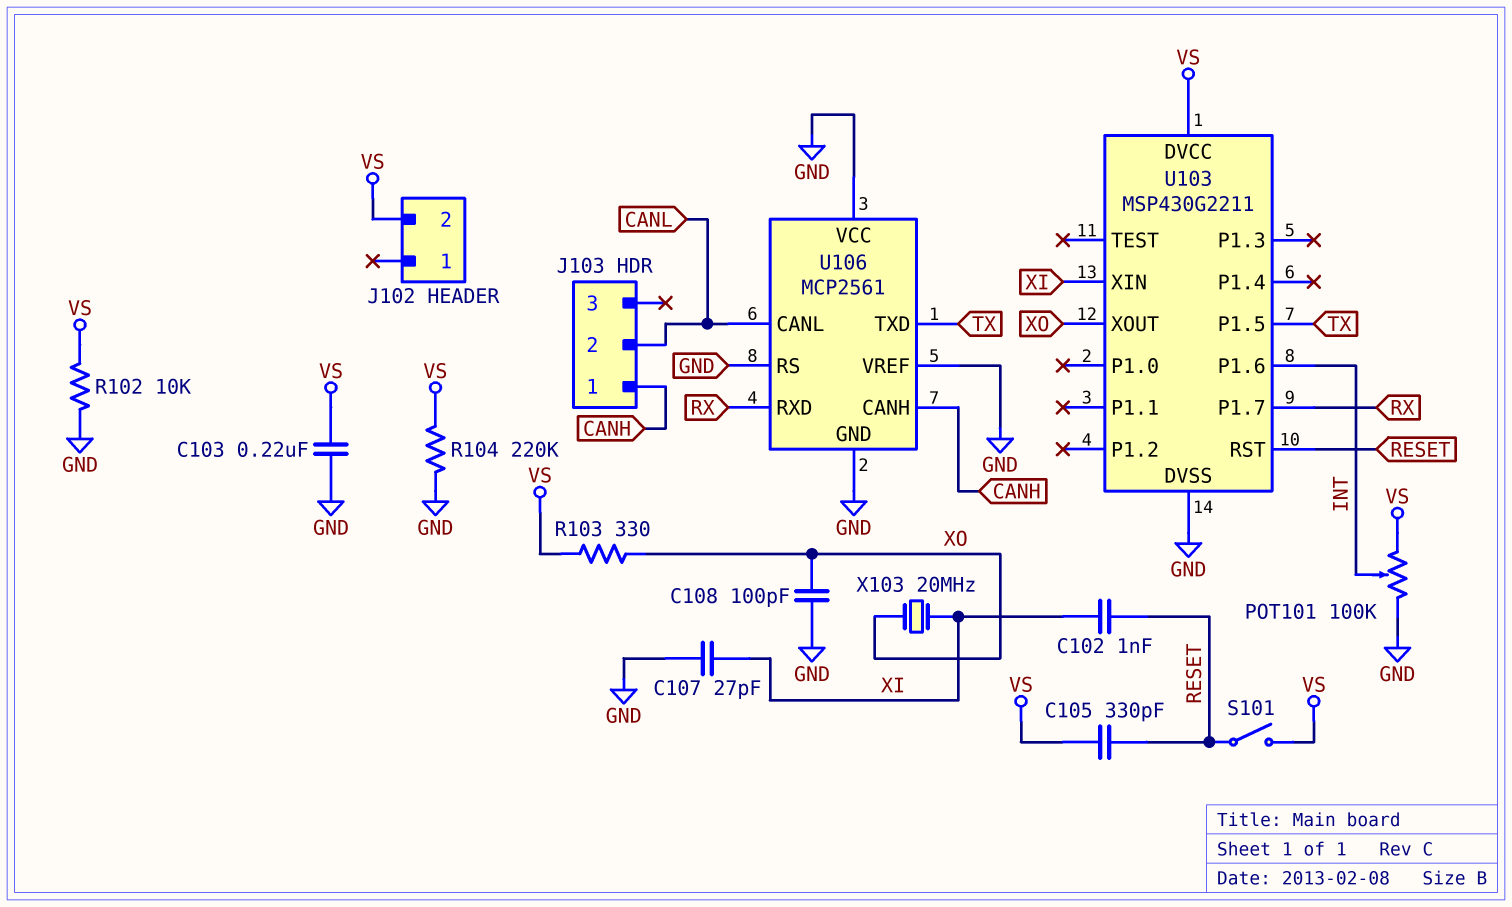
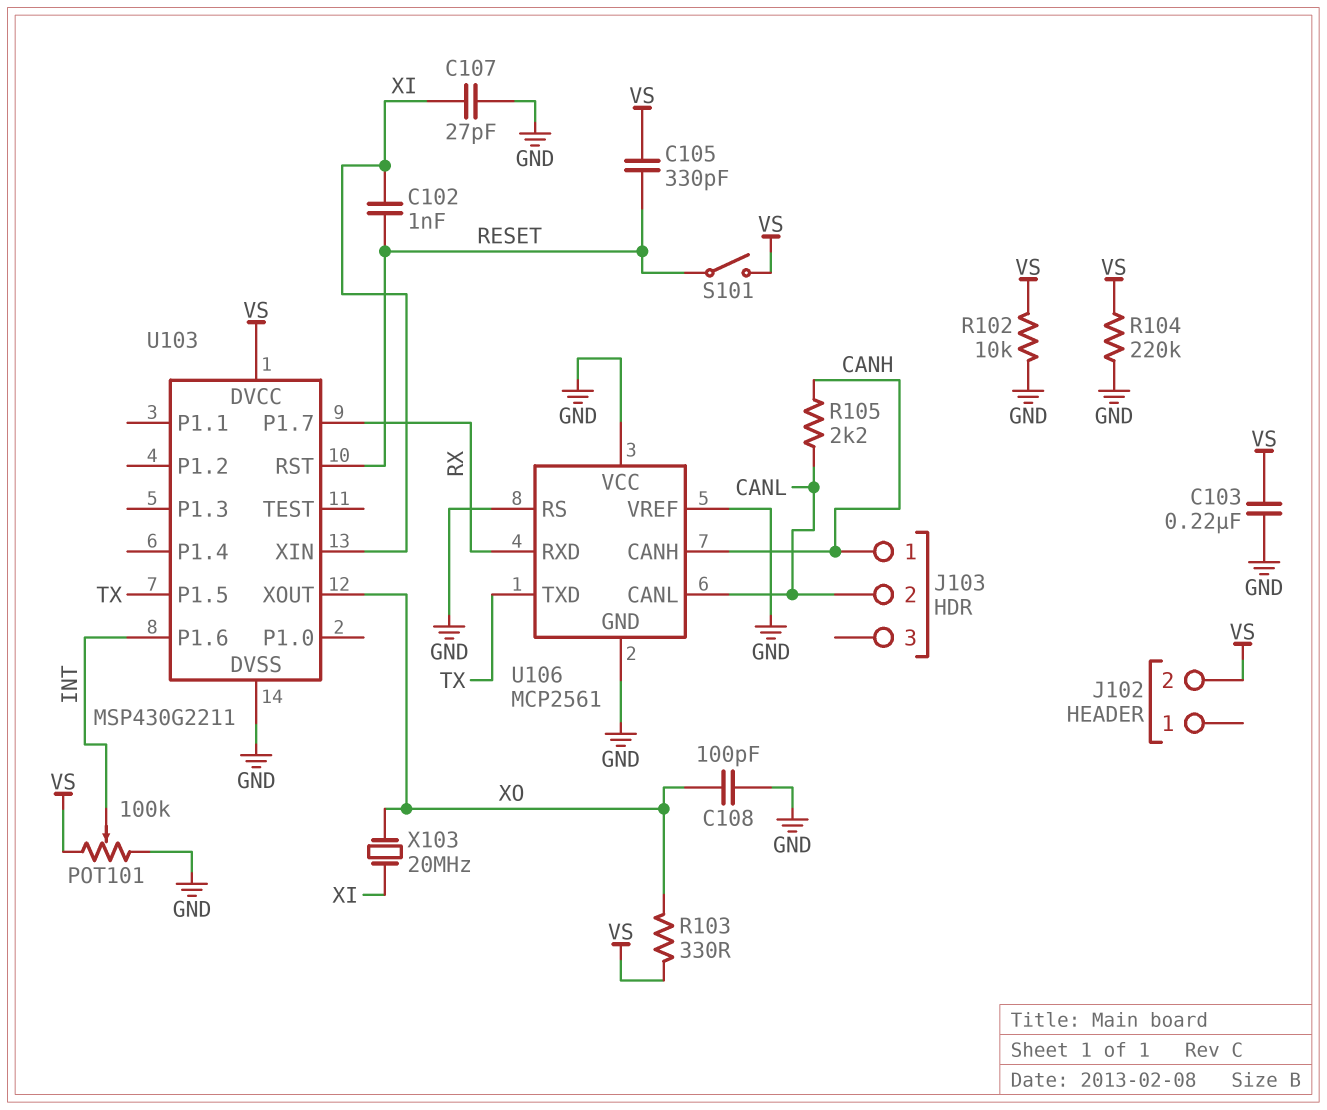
R105: none -> 2.2k (CANH, CANL)

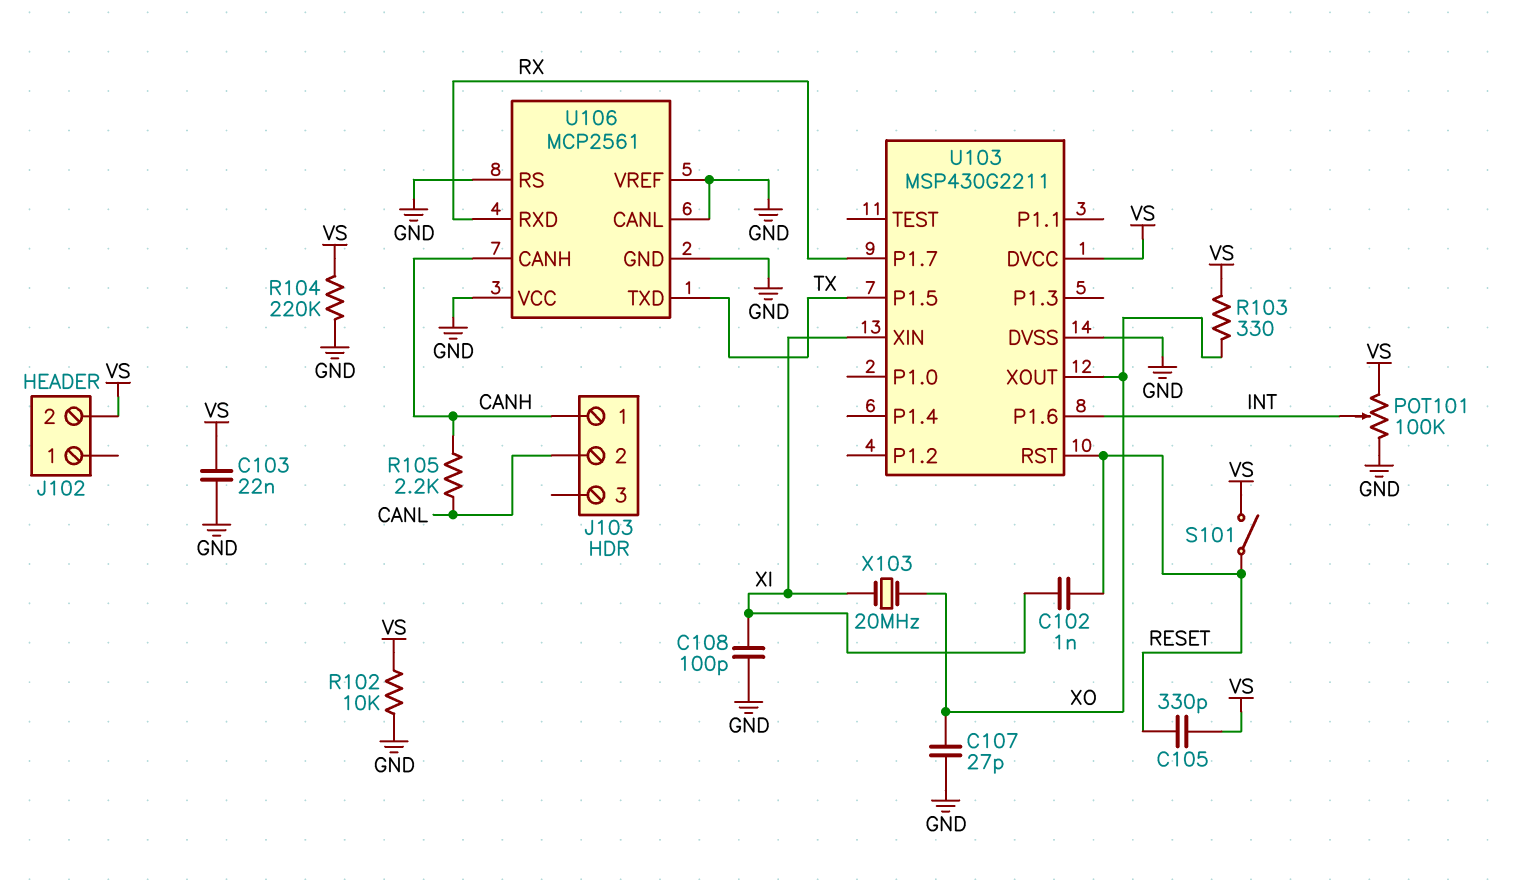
C103: 220nF (GND, VS) -> 22nF (GND, VS)
C107: 27pF (GND, XI) -> 27pF (GND, XO)
C108: 100pF (GND, XO) -> 100pF (GND, XI)
U106 pin CANL: CANL -> GND

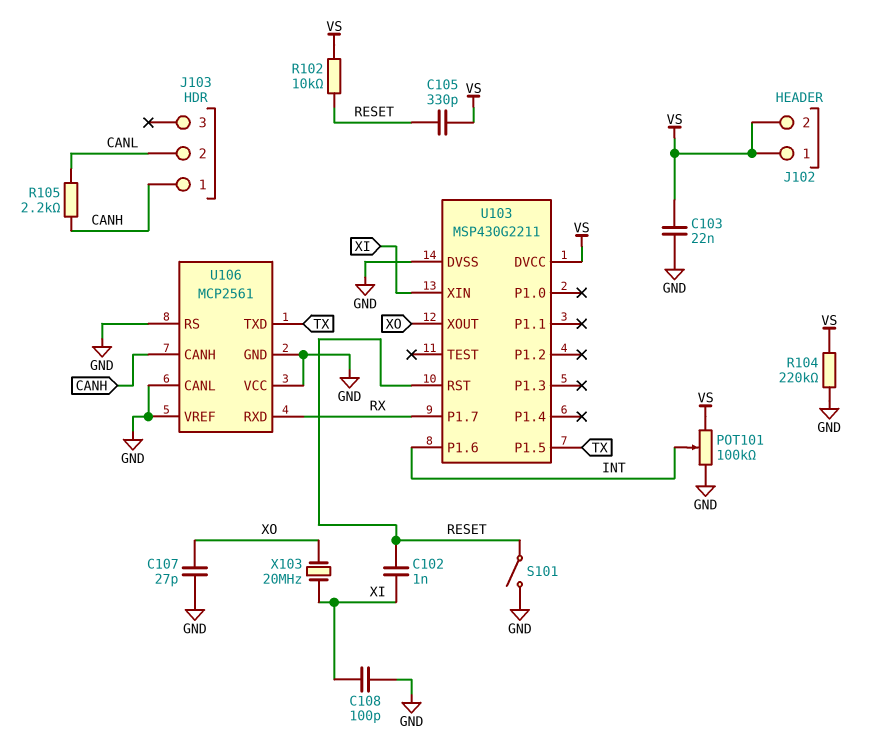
J102 pin 1: none -> VS
R102: 10k (GND, VS) -> 10k (RESET, VS)
R103: 330 (VS, XO) -> none
S101: switch (RESET, VS) -> switch (GND, RESET)

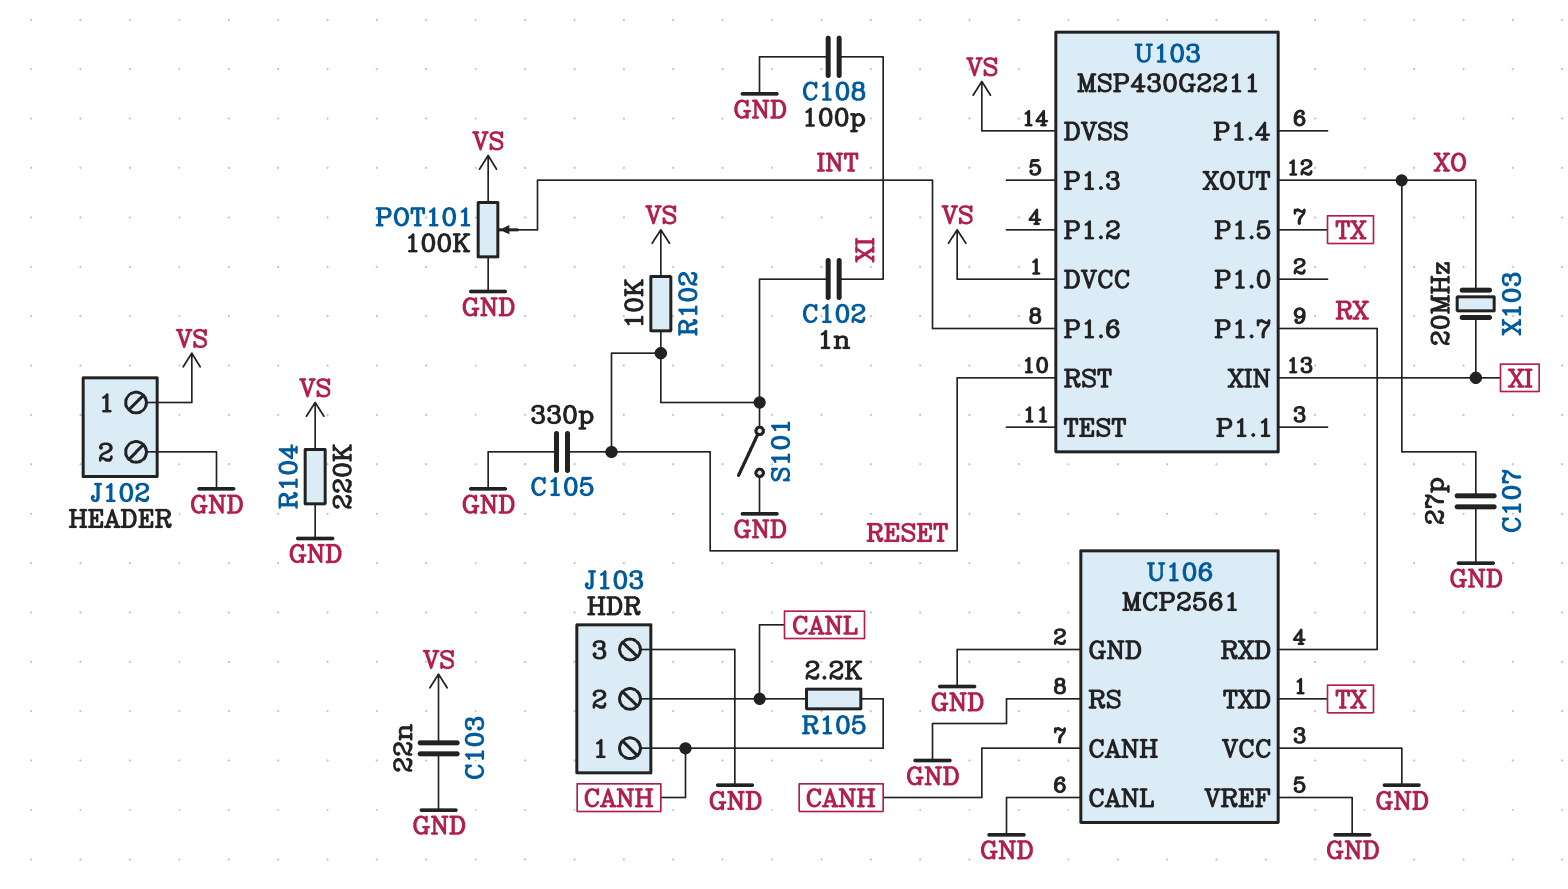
C105: 330pF (RESET, VS) -> 330pF (GND, RESET)
J102 pin 2: VS -> GND
J103 pin 3: none -> GND
U103 pin DVSS: GND -> VS

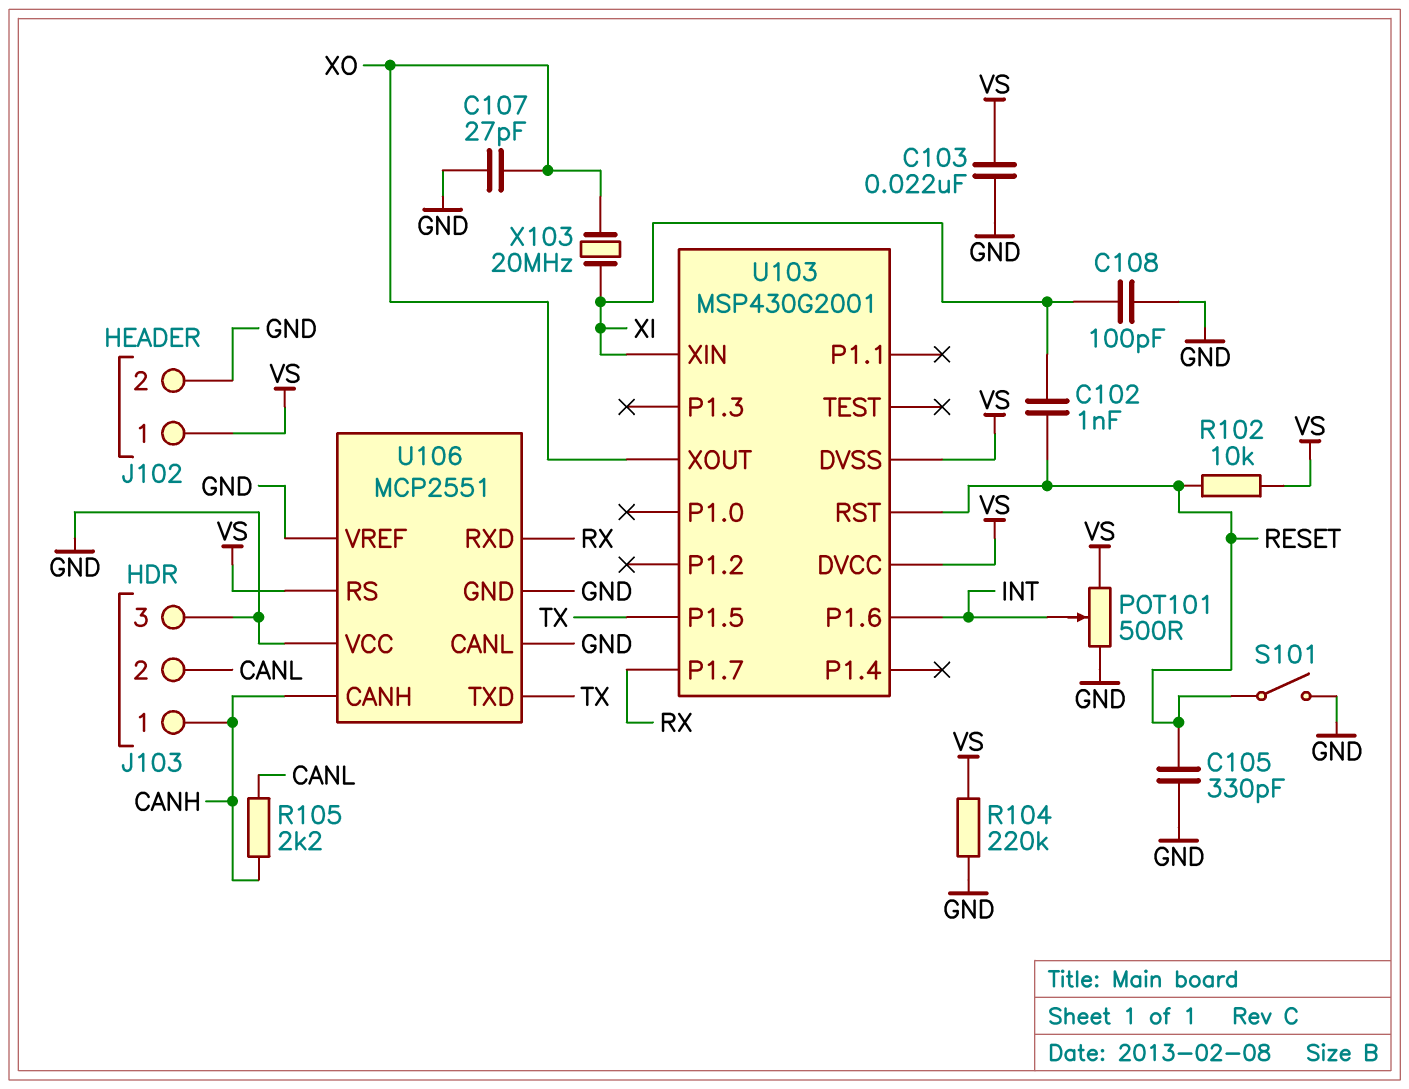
POT101: 100k (GND, VS, wiper INT) -> 500 (GND, VS, wiper INT)
U103: MSP430G2211 -> MSP430G2001
U106: MCP2561 -> MCP2551
U106 pin RS: GND -> VS

